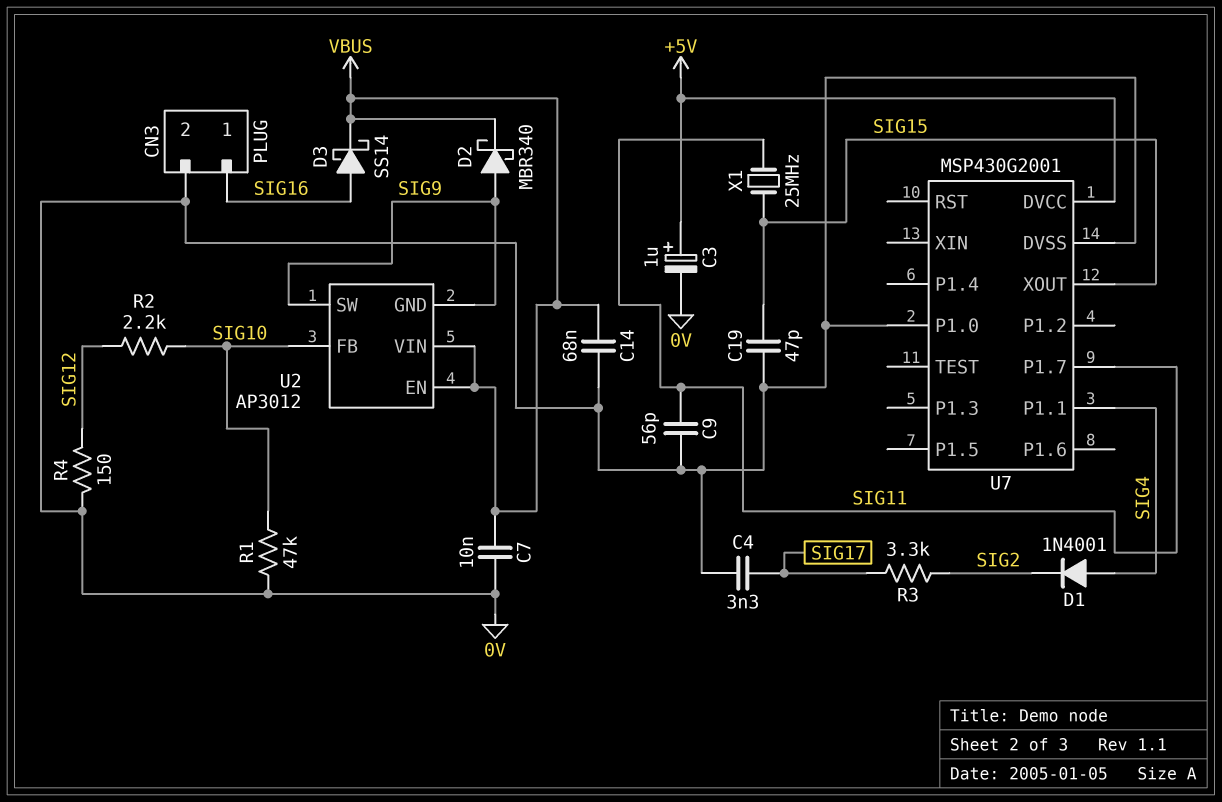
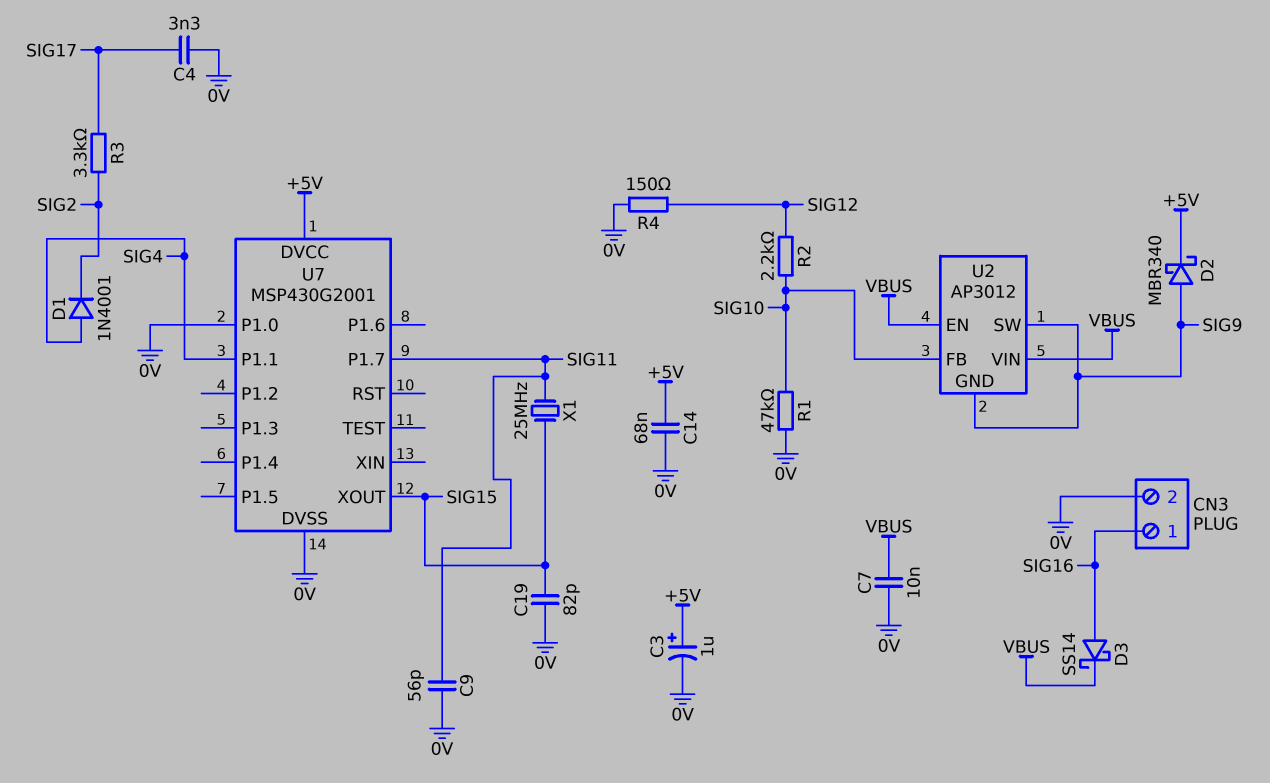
C14: 68nF (0V, VBUS) -> 68nF (+5V, 0V)
C19: 47pF (0V, SIG15) -> 82pF (0V, SIG15)
D2: schottky MBR340 (A SIG9, K VBUS) -> schottky MBR340 (A SIG9, K +5V)

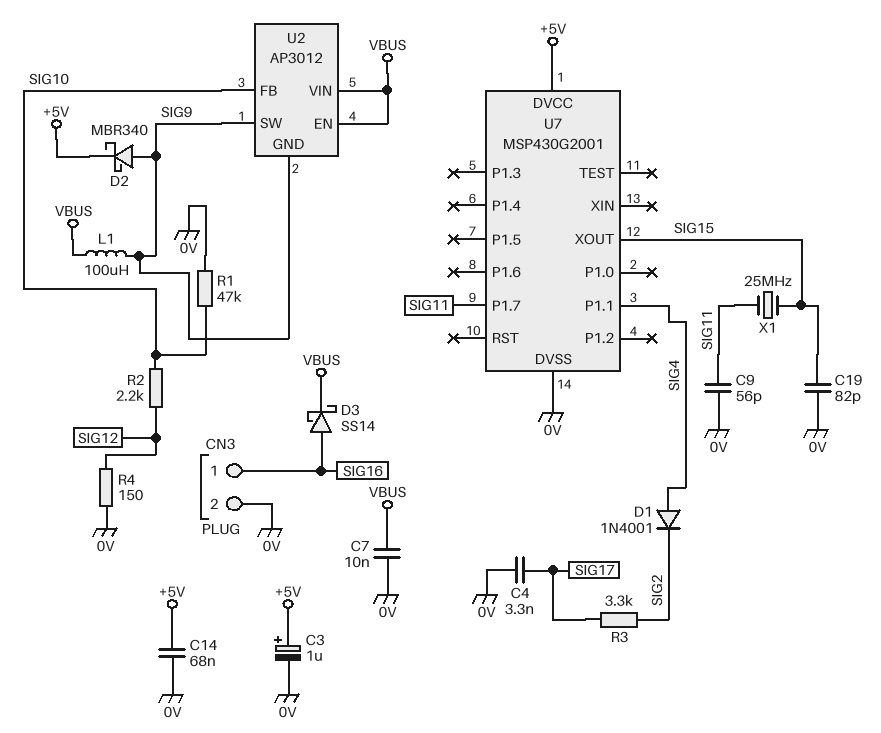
L1: none -> 100uH (SIG9, VBUS)
U7 pin P1.0: 0V -> none

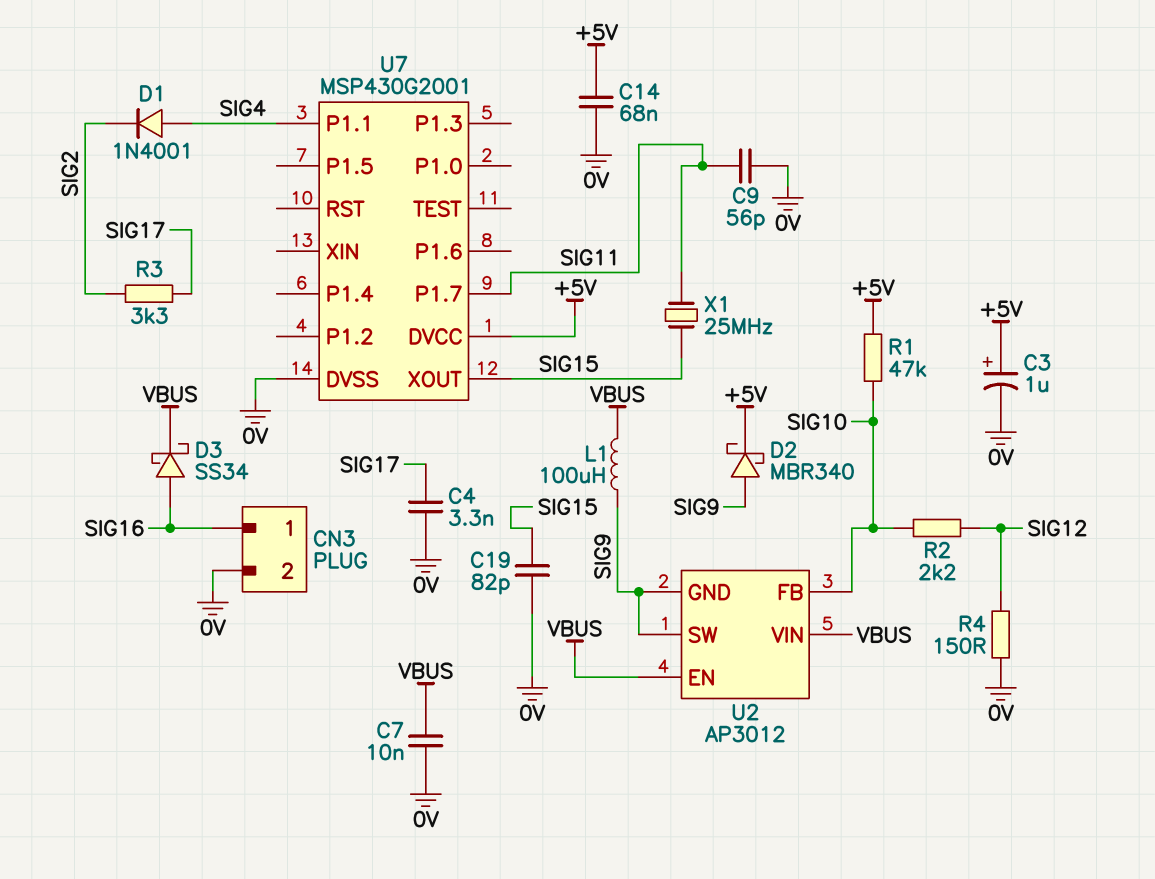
D3: schottky SS14 (A SIG16, K VBUS) -> schottky SS34 (A SIG16, K VBUS)
R1: 47k (0V, SIG10) -> 47k (+5V, SIG10)

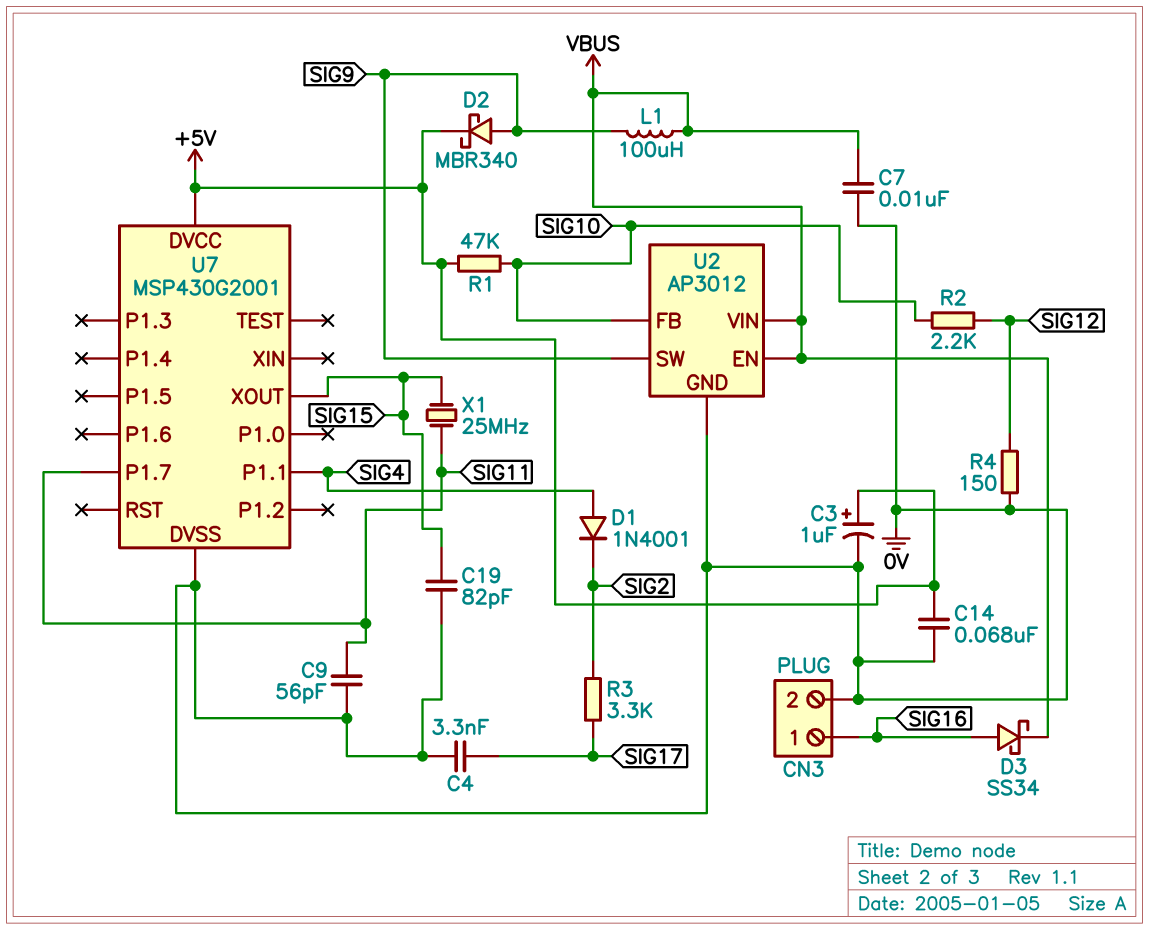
U2 pin GND: SIG9 -> 0V

